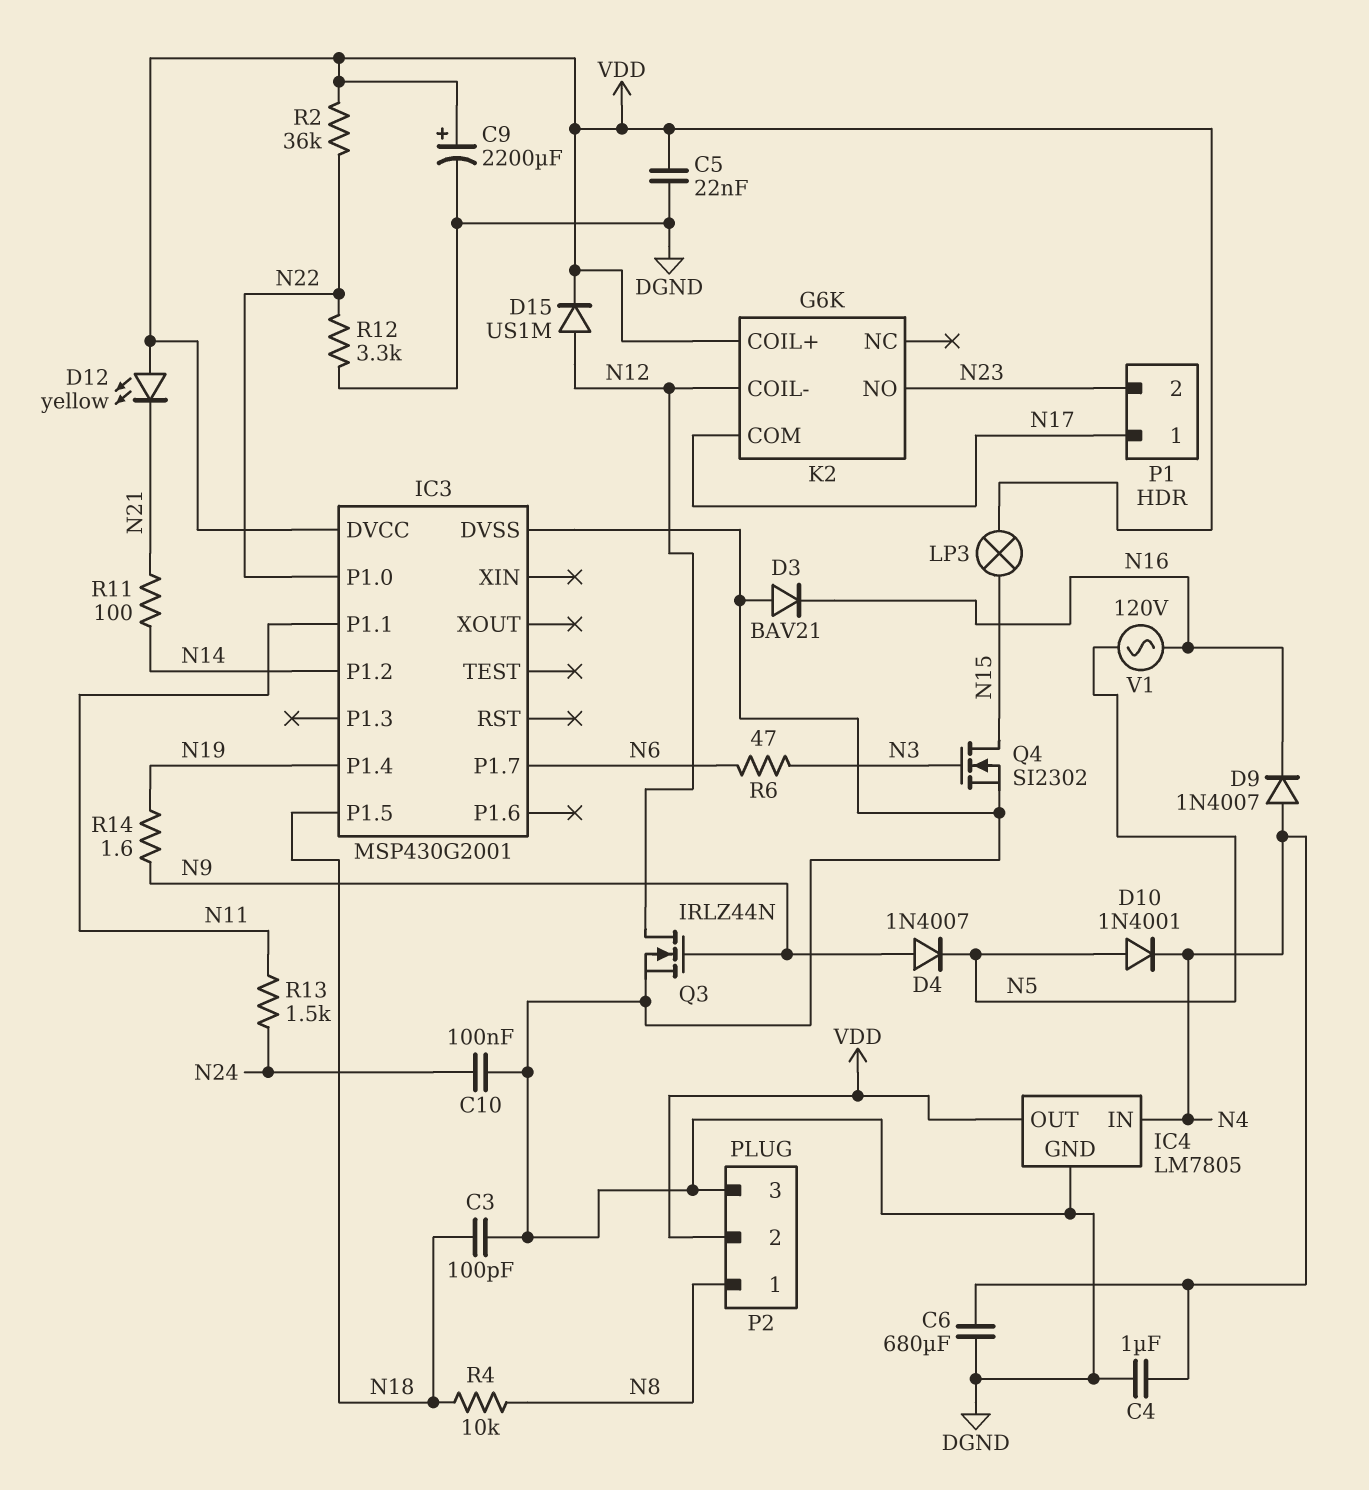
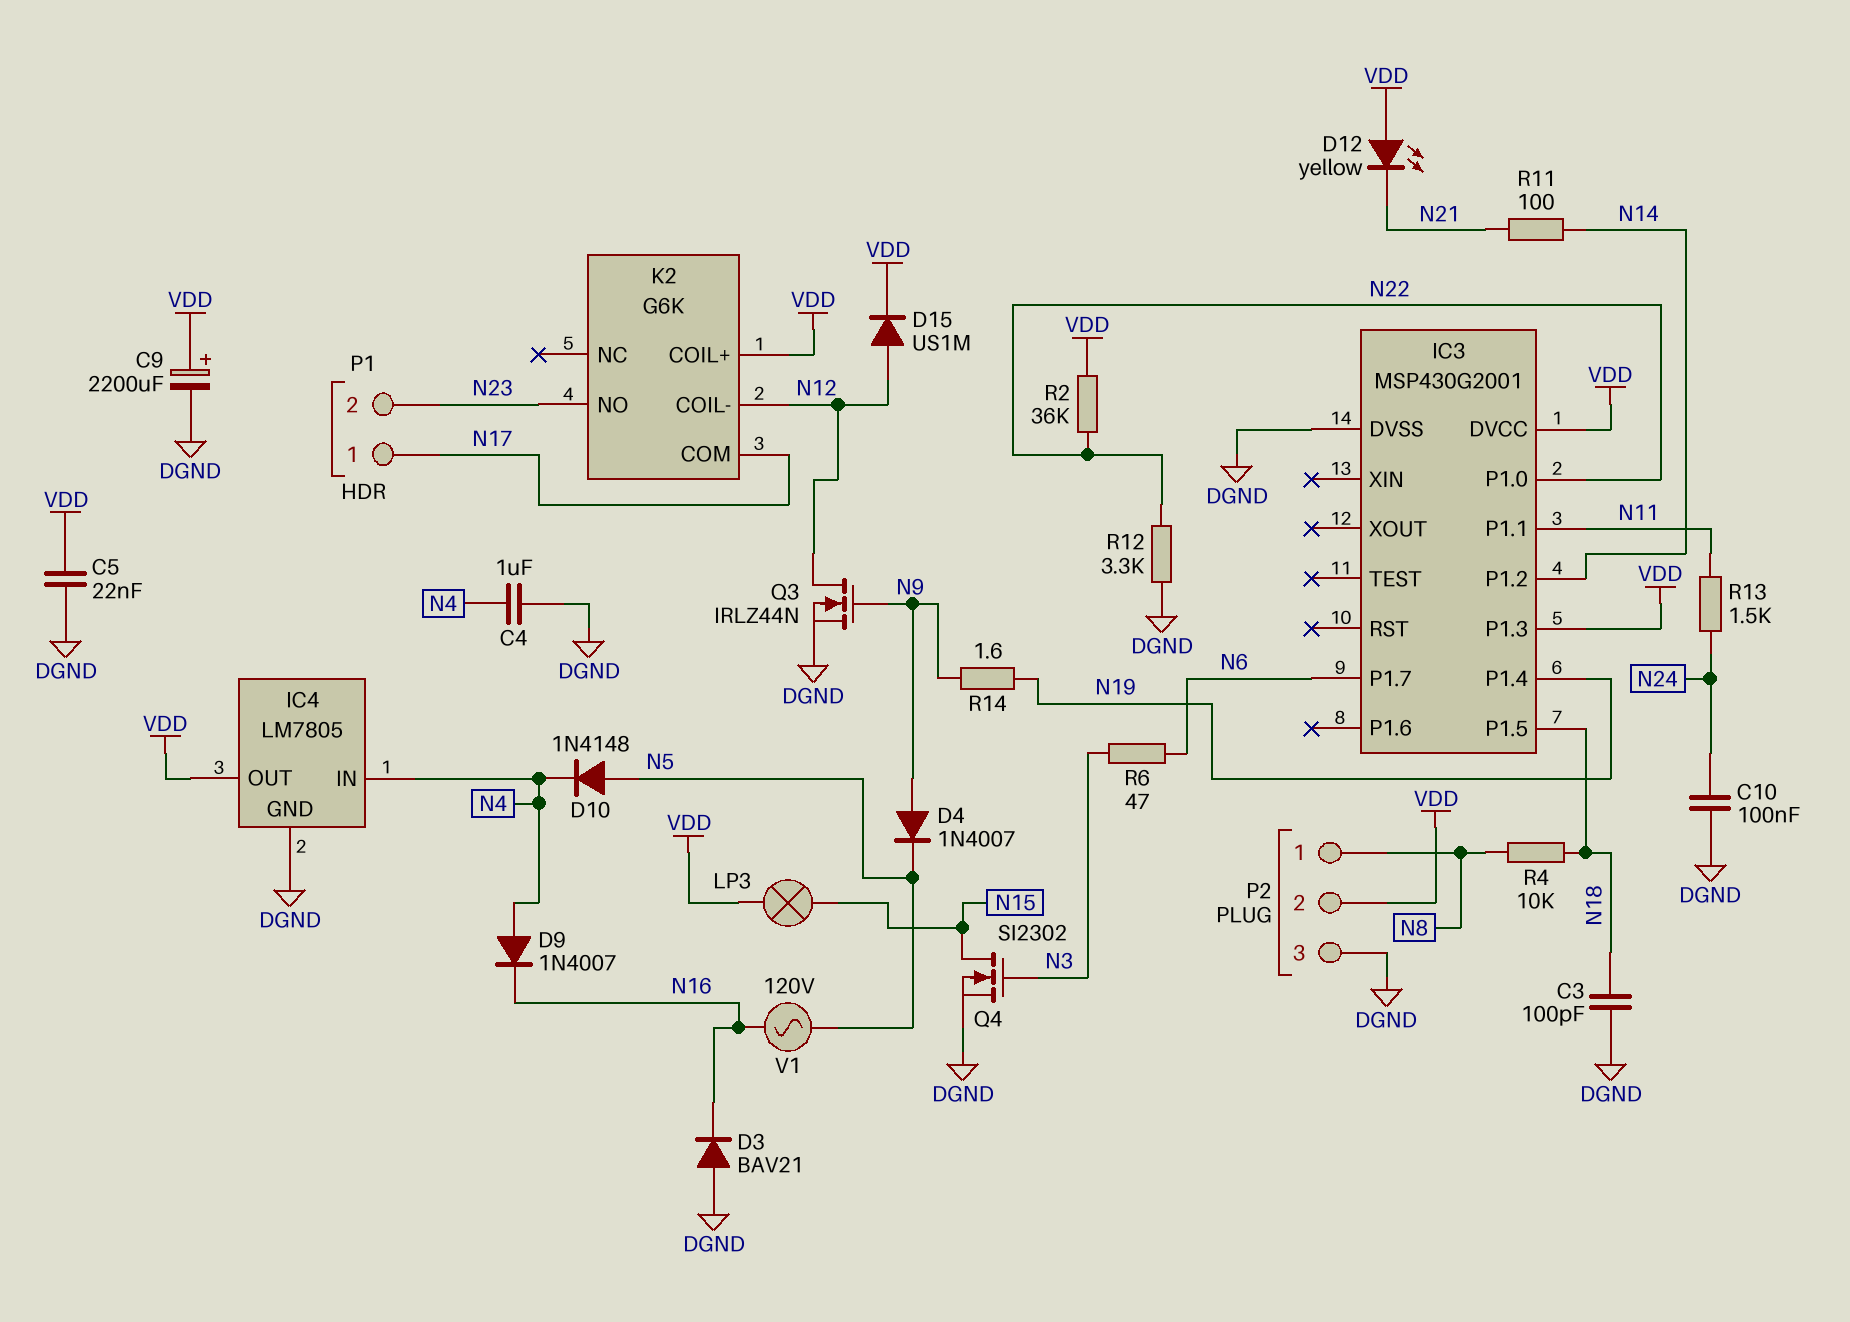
C6: 680uF (DGND, N4) -> none
D10: diode 1N4001 (A N5, K N4) -> diode 1N4148 (A N5, K N4)
IC3 pin P1.3: none -> VDD

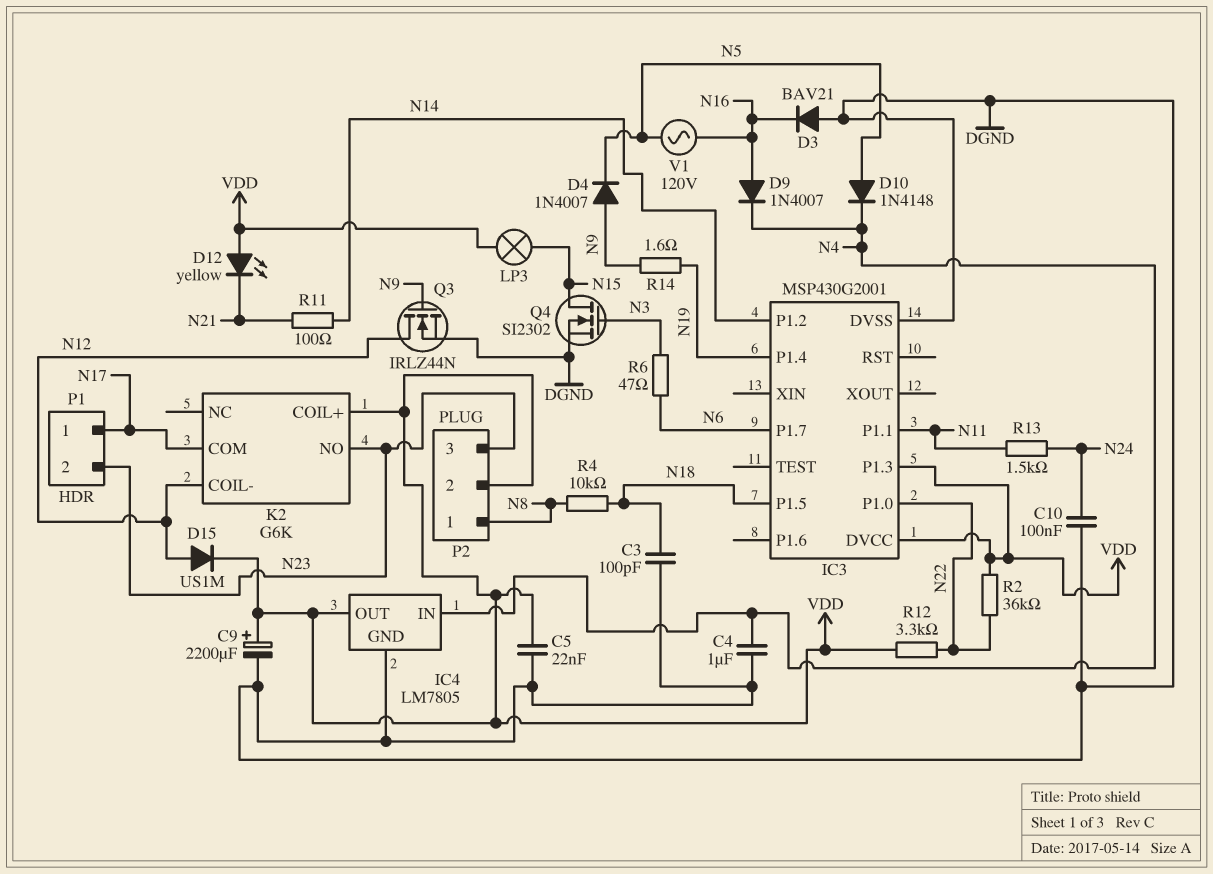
D9: diode 1N4007 (A N4, K N16) -> diode 1N4007 (A N16, K N4)
P2 pin 3: DGND -> N23
R12: 3.3k (DGND, N22) -> 3.3k (N22, VDD)

